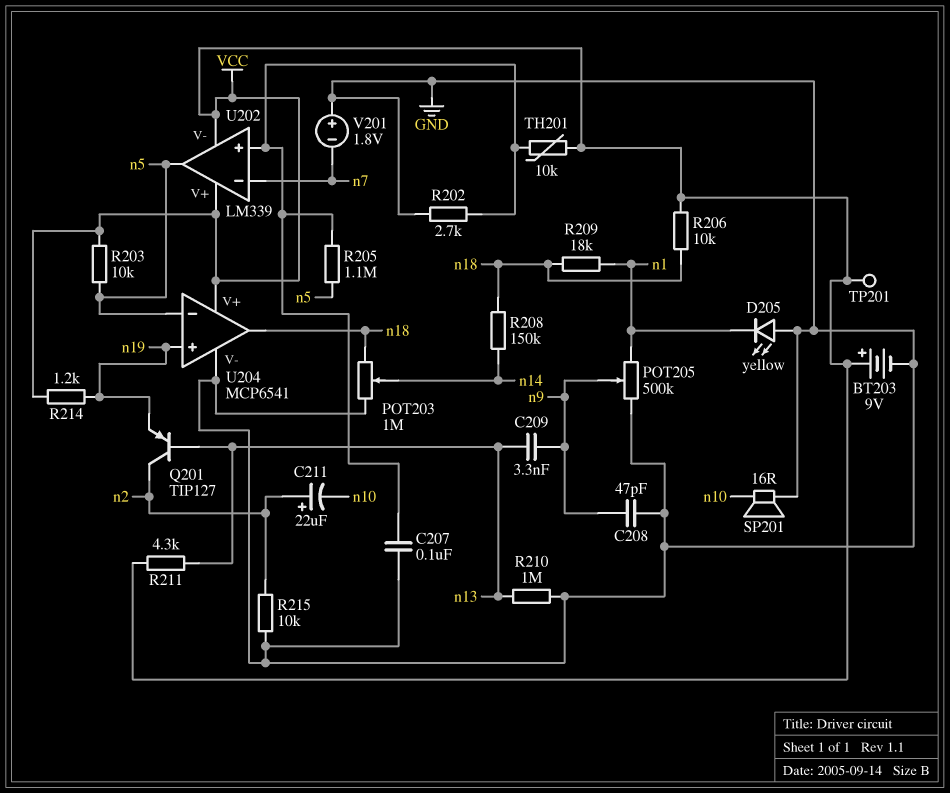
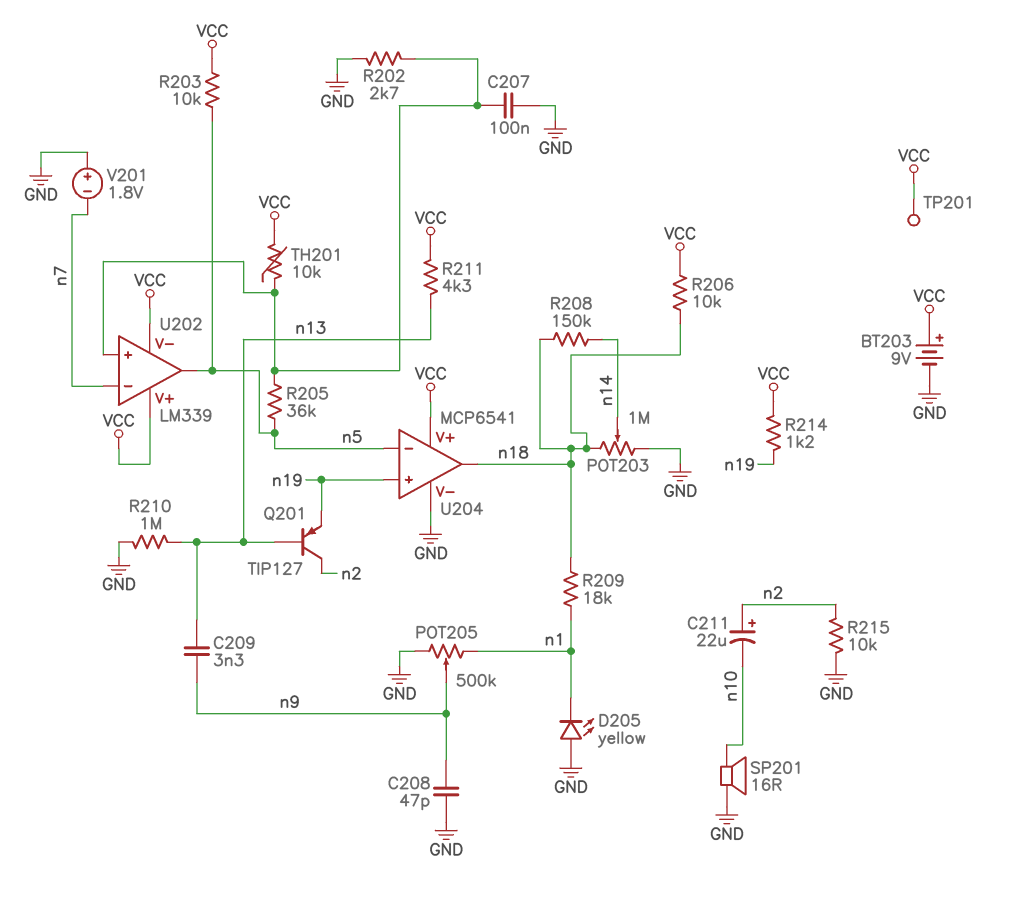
R205: 1.1M (U202/in+, n5) -> 36k (U202/in+, n5)

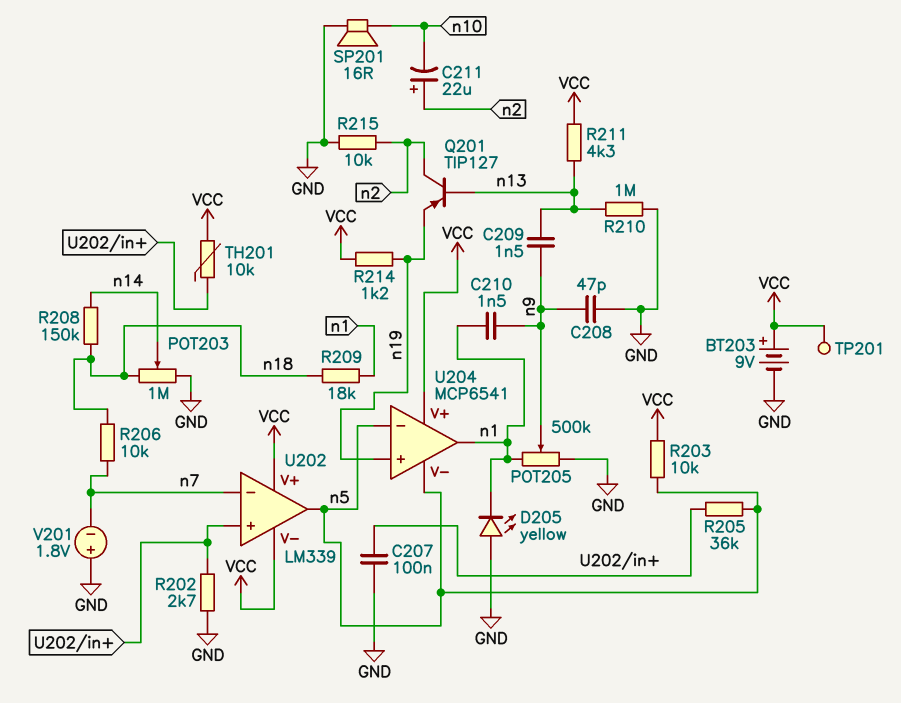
C209: 3.3nF (n9, n13) -> 1.5nF (n9, n13)
C210: none -> 1.5nF (n1, n9)
R206: 10k (VCC, n18) -> 10k (n7, n18)
U204 pin V-: GND -> n5
U204 pin out: n18 -> n1

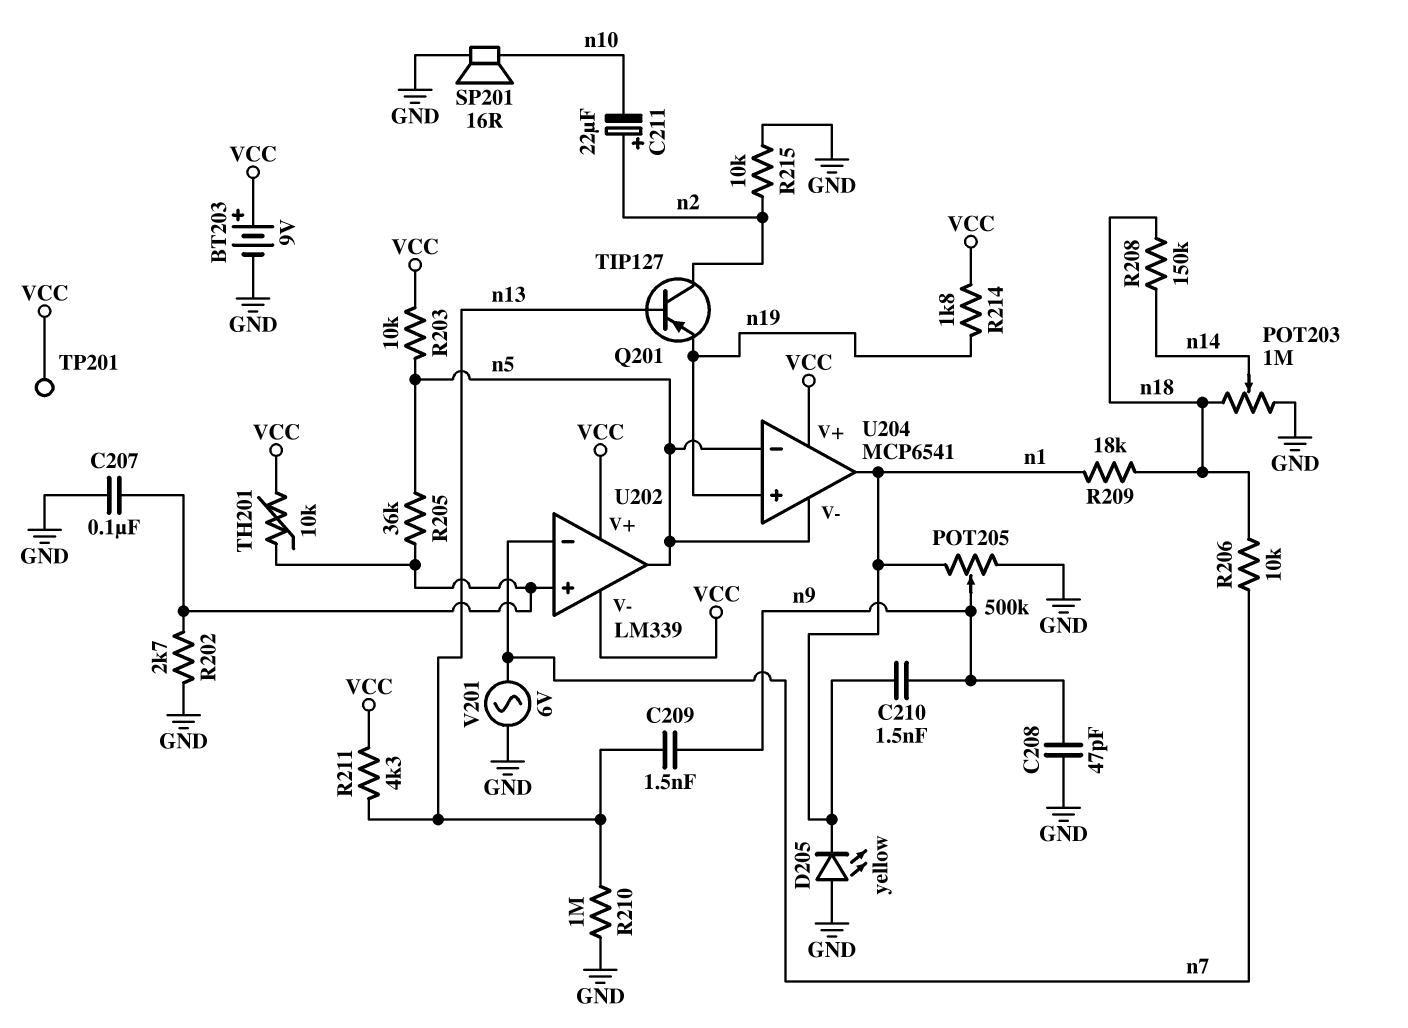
R214: 1.2k (VCC, n19) -> 1.8k (VCC, n19)
V201: 1.8V (plus GND, minus n7) -> AC 6V (GND, n7)

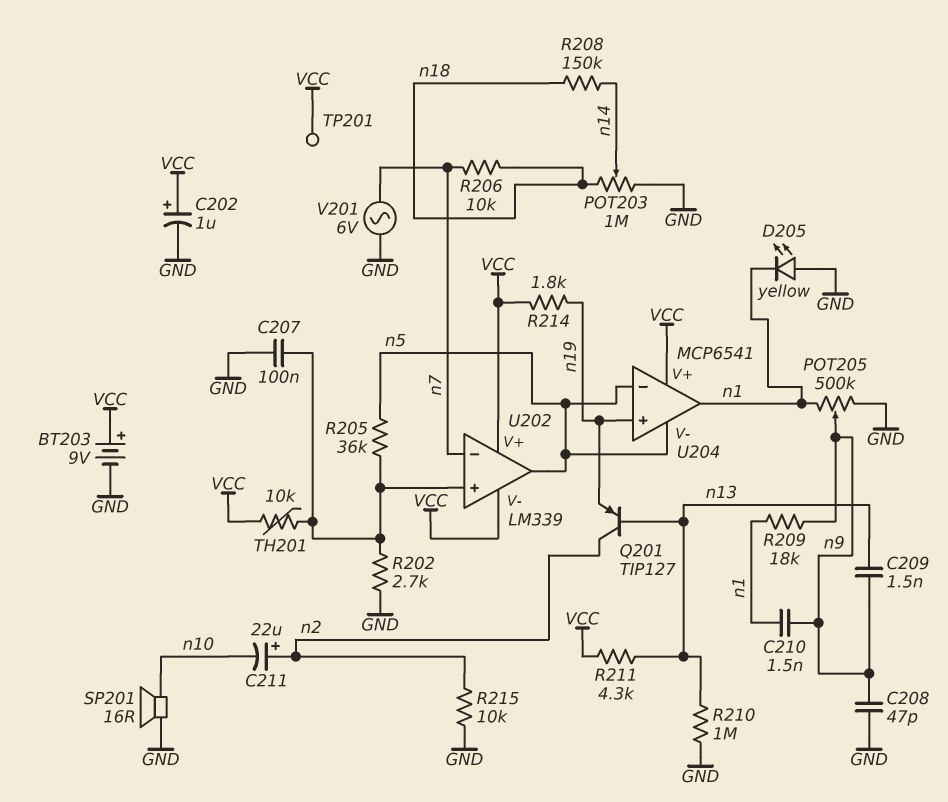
C202: none -> 1uF (plus VCC, minus GND)
R203: 10k (VCC, n5) -> none
R209: 18k (n1, n18) -> 18k (n1, n9)

